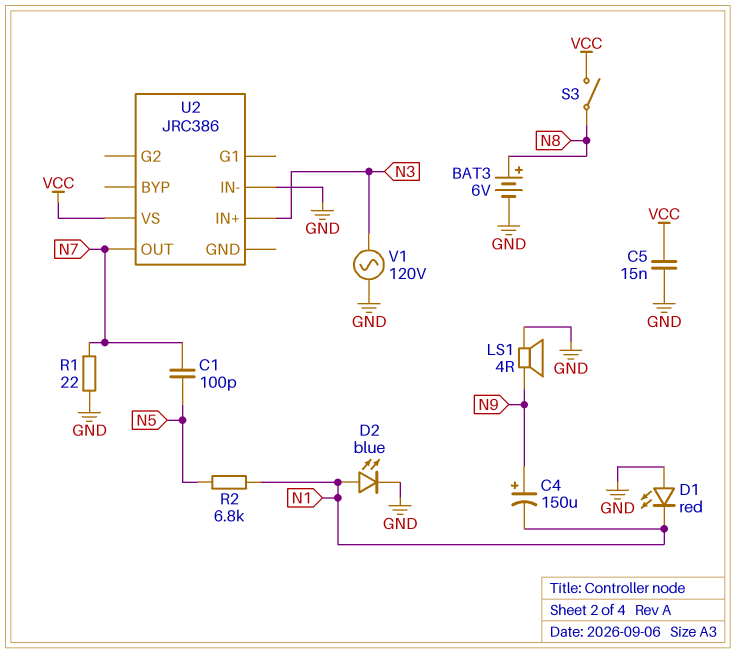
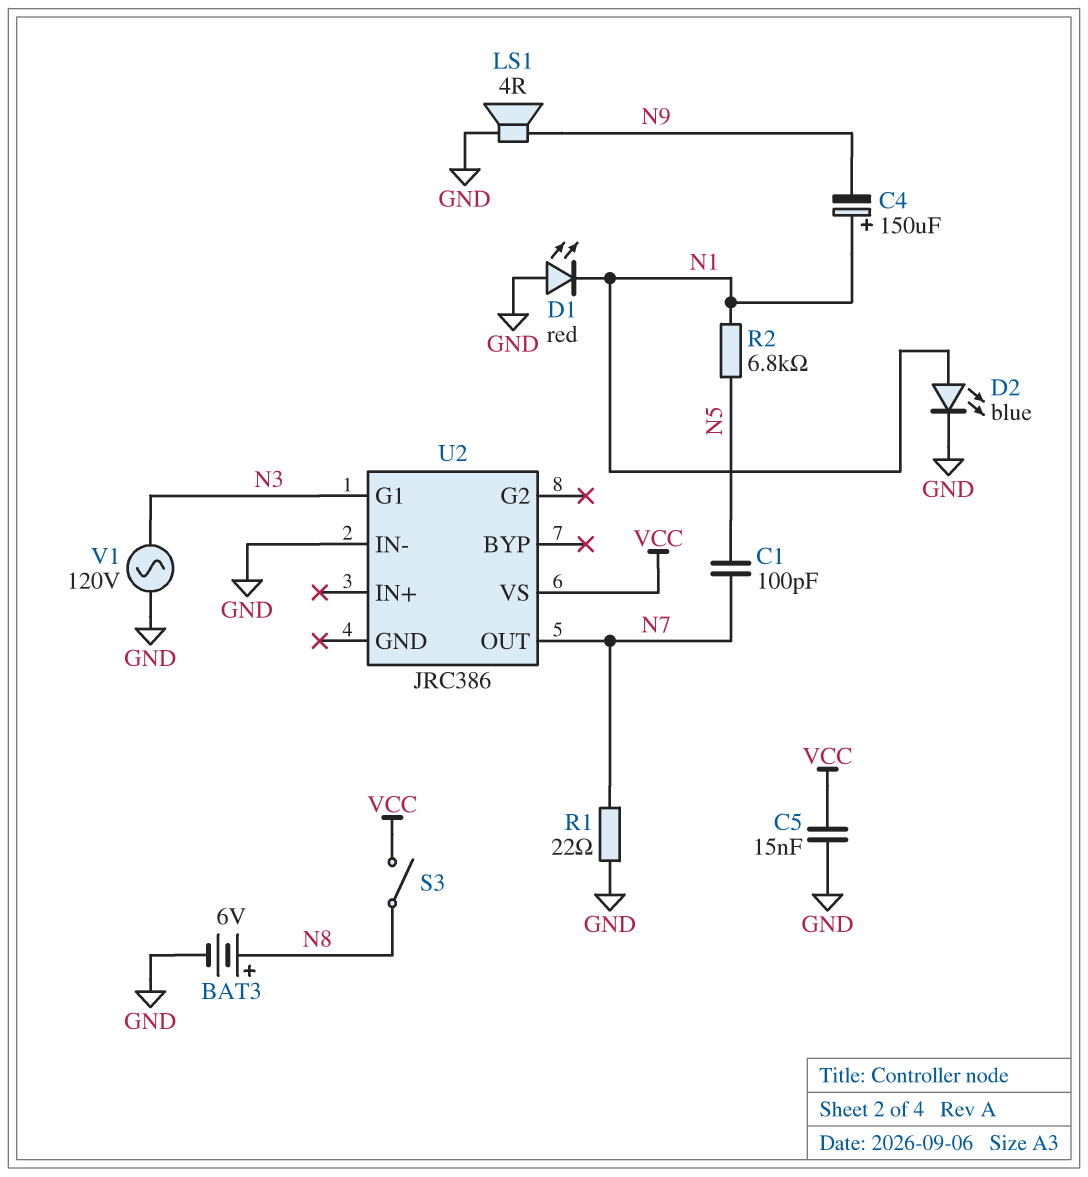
C4: 150uF (plus N9, minus N1) -> 150uF (plus N1, minus N9)
U2 pin G1: none -> N3
U2 pin IN+: N3 -> none

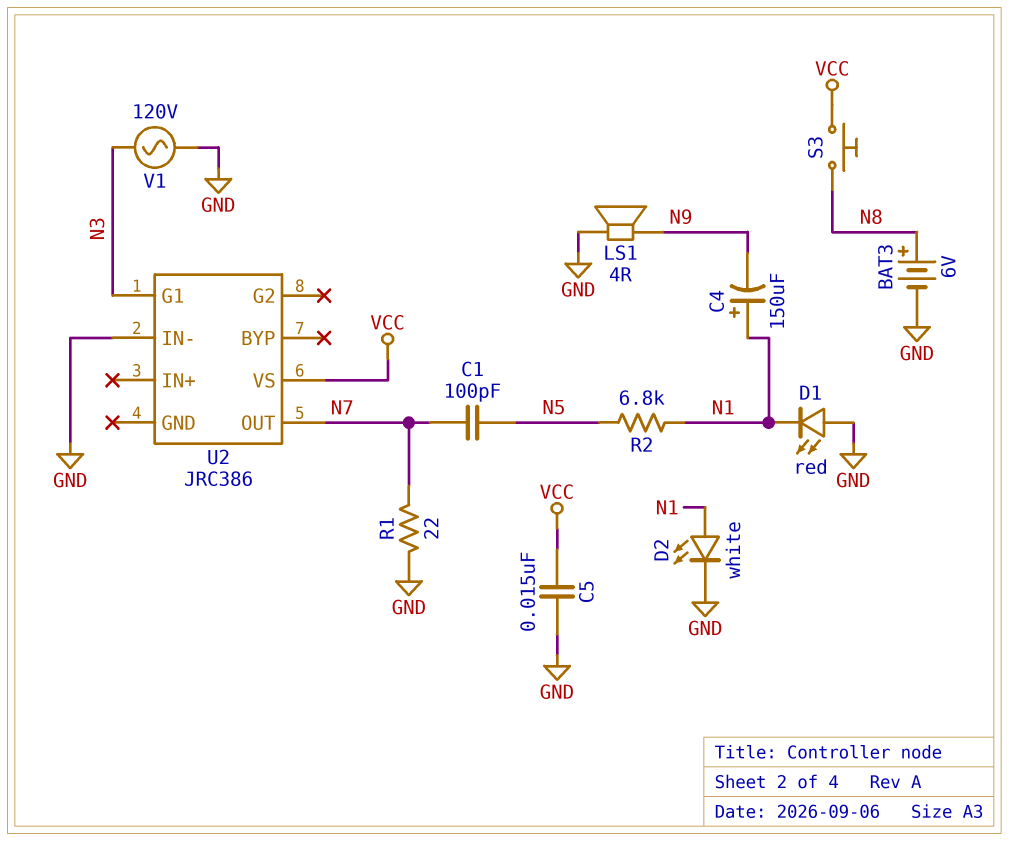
D2: LED blue (A N1, K GND) -> LED white (A N1, K GND)
S3: switch (N8, VCC) -> button (N8, VCC)

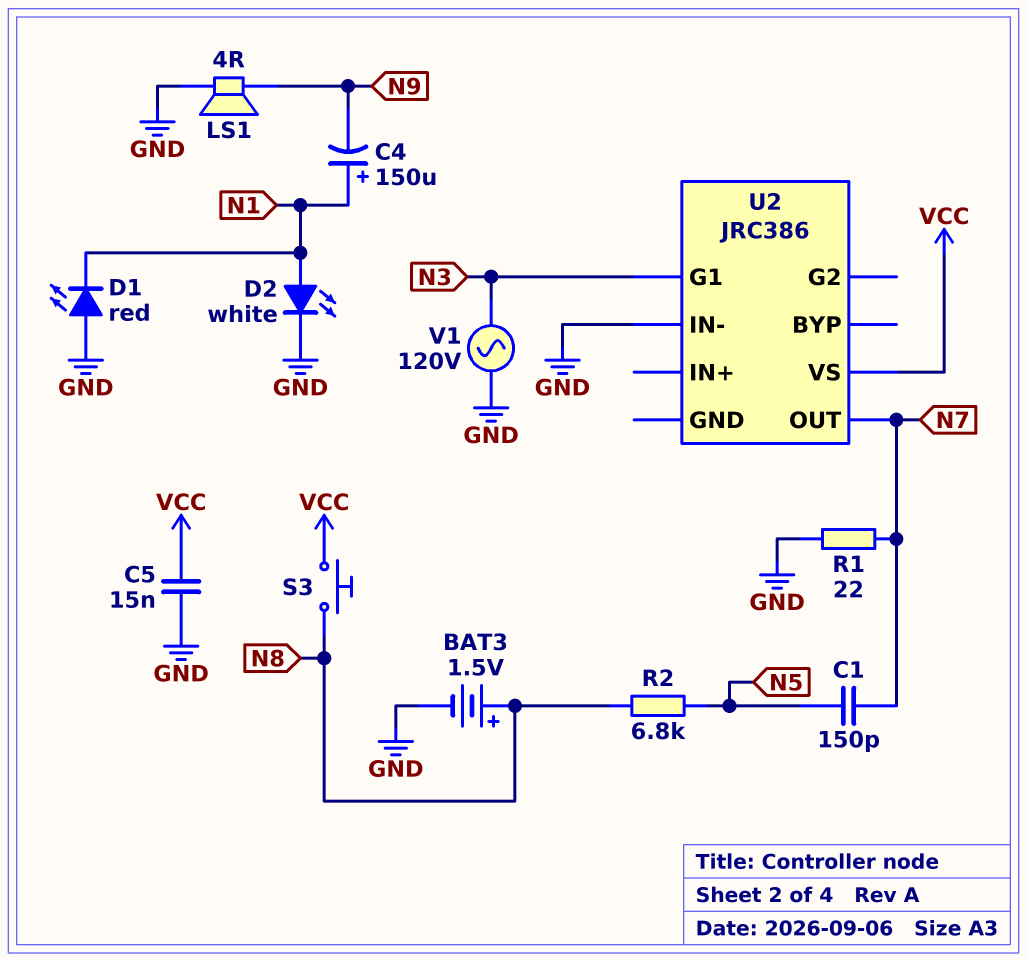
BAT3: 6V (plus N8, minus GND) -> 1.5V (plus N8, minus GND)
C1: 100pF (N5, N7) -> 150pF (N5, N7)
R2: 6.8k (N1, N5) -> 6.8k (N5, N8)

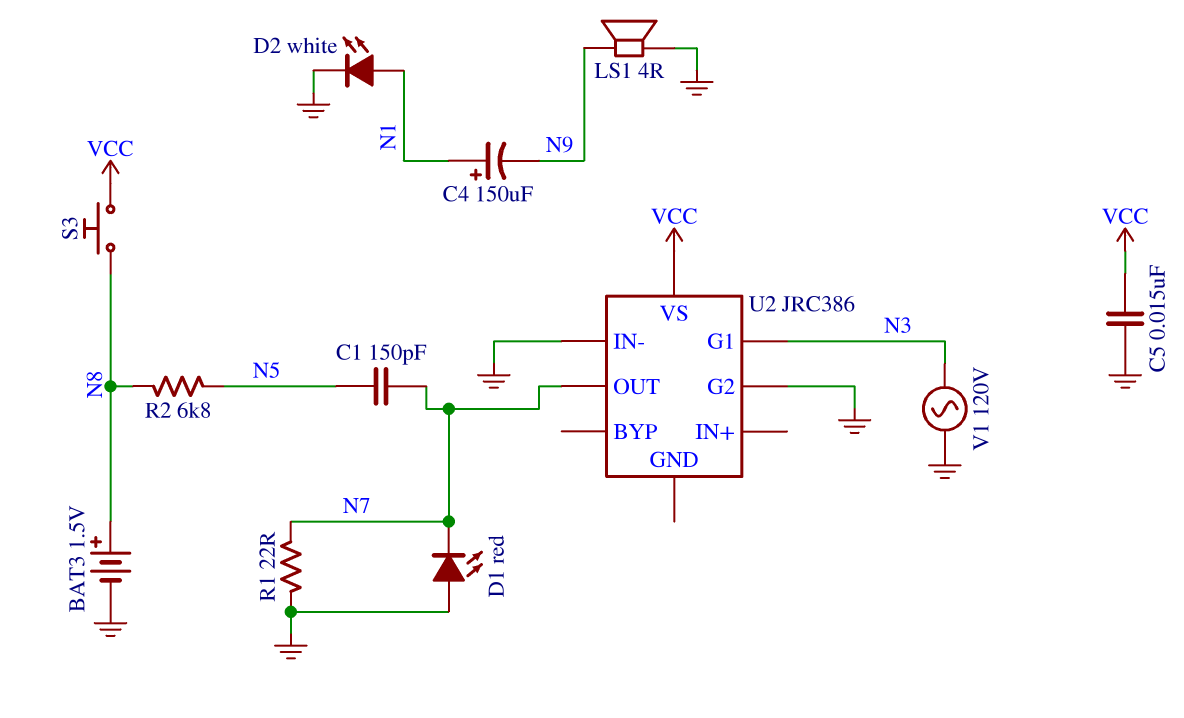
D1: LED red (A GND, K N1) -> LED red (A GND, K N7)
U2 pin G2: none -> GND

